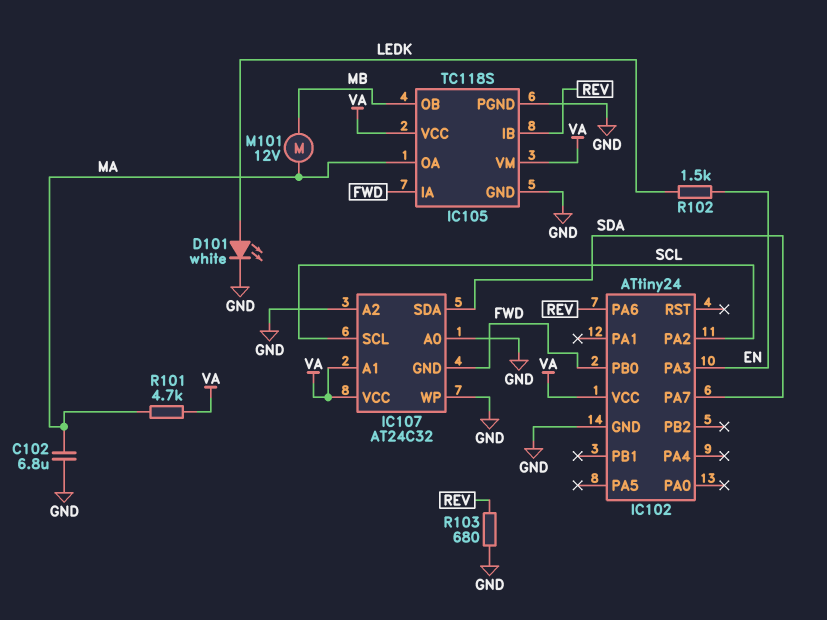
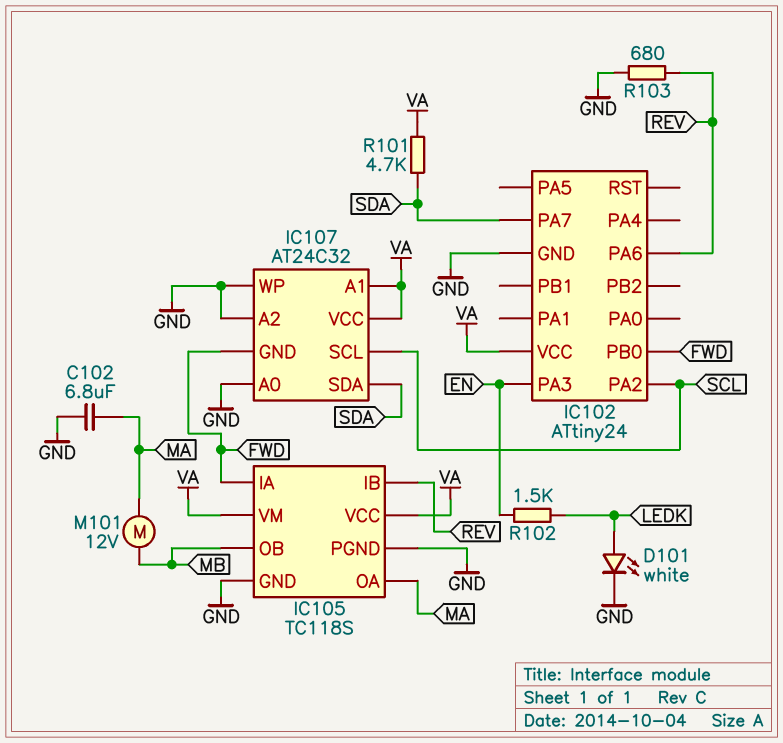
R101: 4.7k (MA, VA) -> 4.7k (SDA, VA)

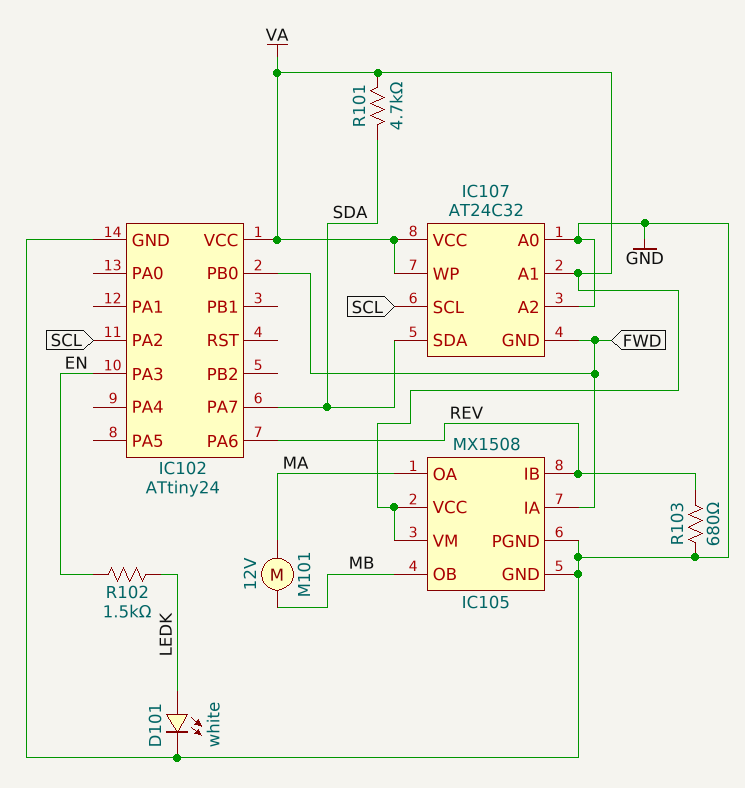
C102: 6.8uF (GND, MA) -> none
IC105: TC118S -> MX1508
IC107 pin WP: GND -> VA

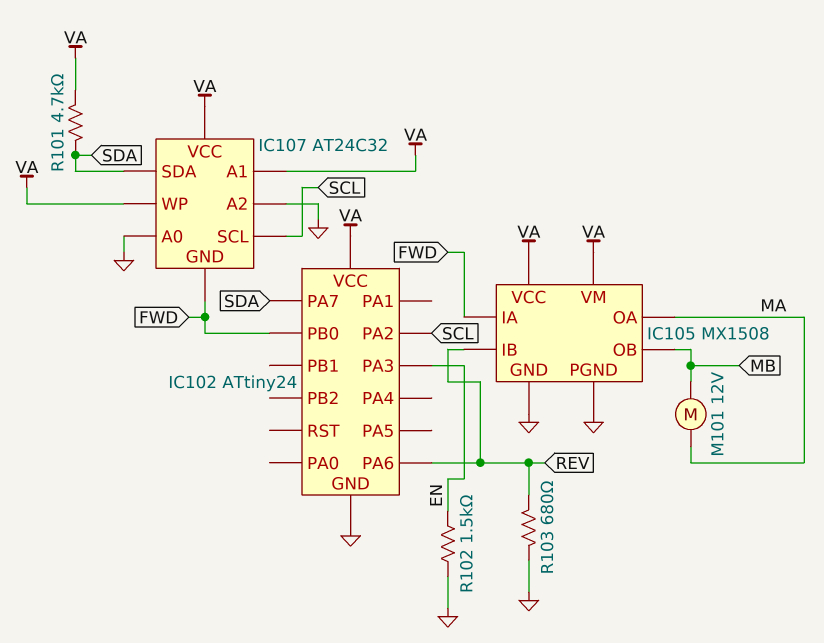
D101: LED white (A LEDK, K GND) -> none
R102: 1.5k (EN, LEDK) -> 1.5k (EN, GND)

